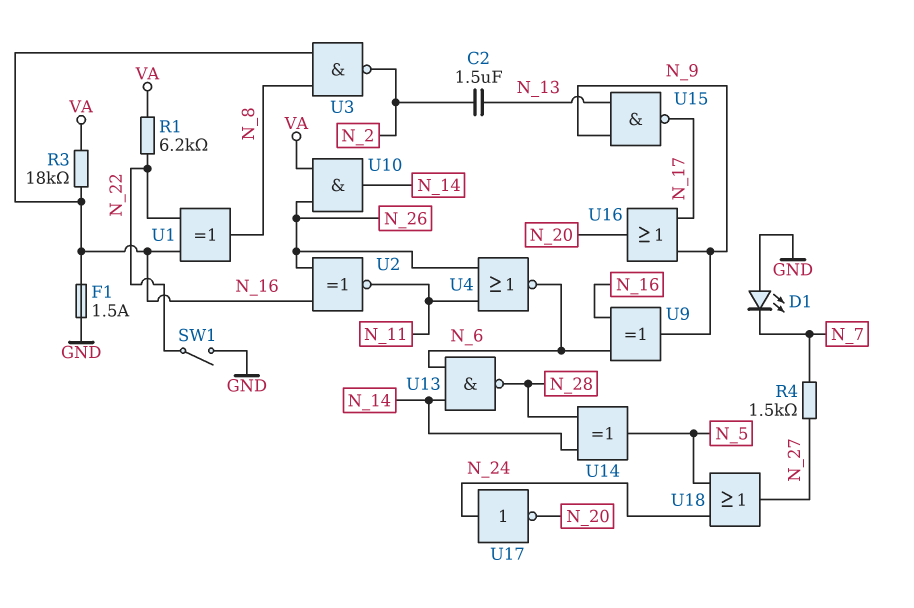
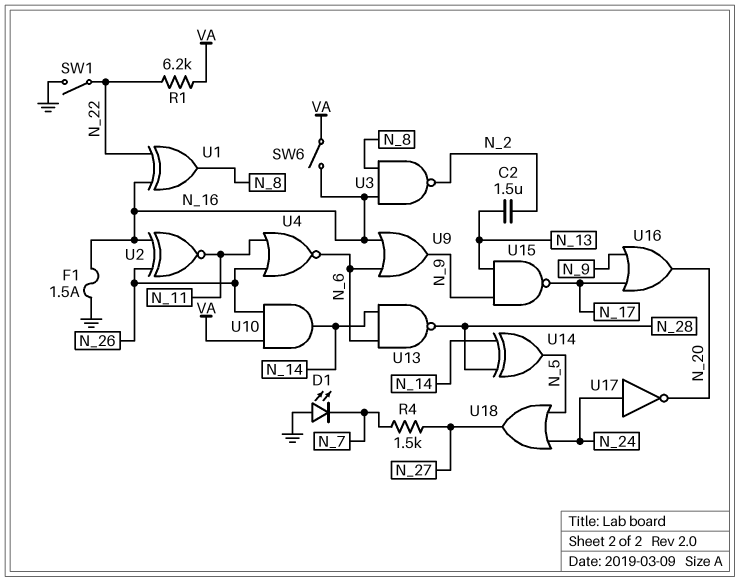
R3: 18k (N_16, VA) -> none
SW6: none -> switch (N_16, VA)
U9: XOR (in N_6, in N_16, out N_9) -> OR (in N_6, in N_16, out N_9)

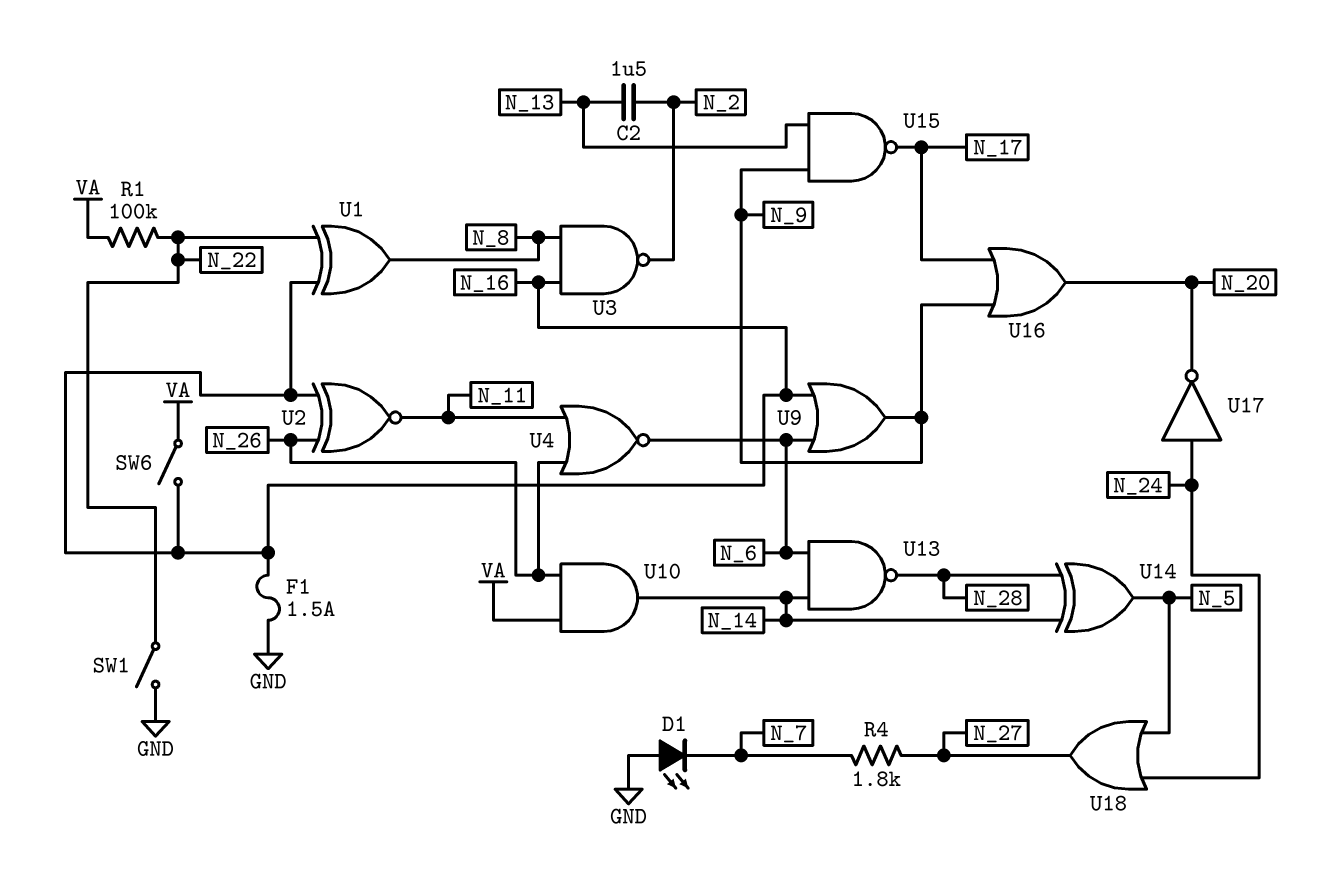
R1: 6.2k (N_22, VA) -> 100k (N_22, VA)
R4: 1.5k (N_7, N_27) -> 1.8k (N_7, N_27)

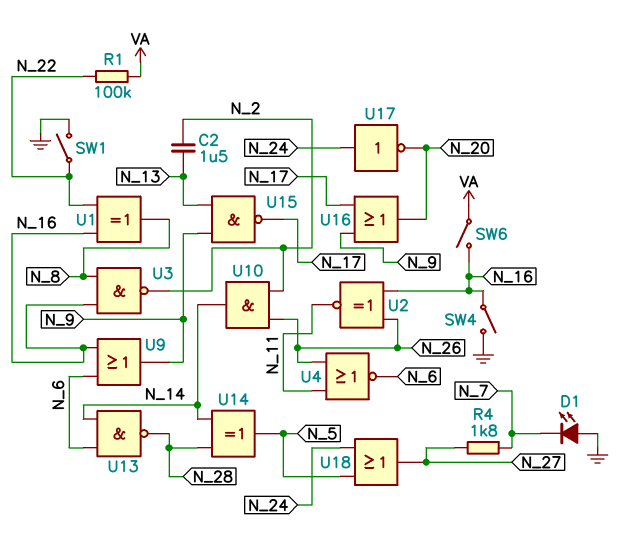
F1: 1.5A (GND, N_16) -> none
SW4: none -> switch (GND, N_16)
U10: AND (in N_26, in VA, out N_14) -> AND (in N_2, in N_26, out N_14)

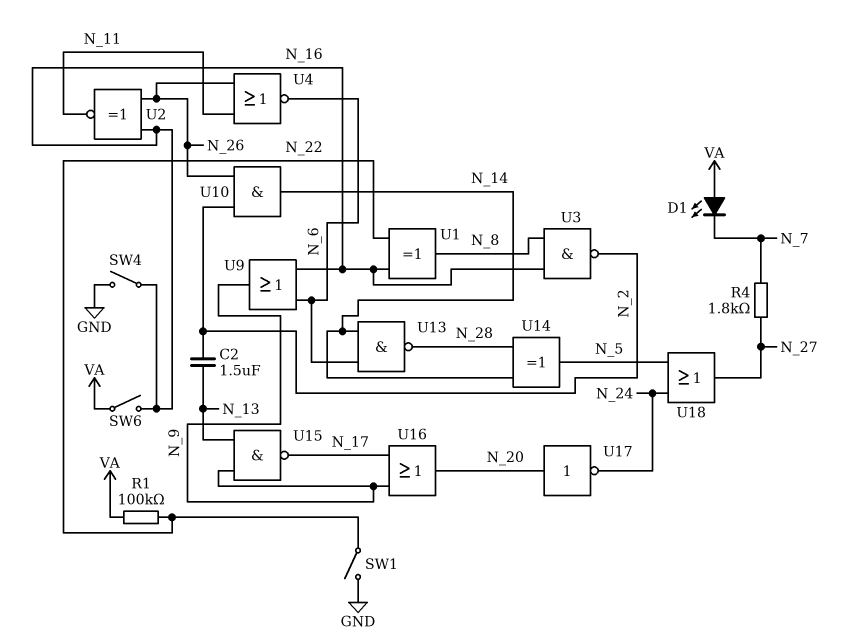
D1: LED (A GND, K N_7) -> LED (A VA, K N_7)
U17: NOT (in N_24, out N_20) -> NOT (in N_20, out N_24)

